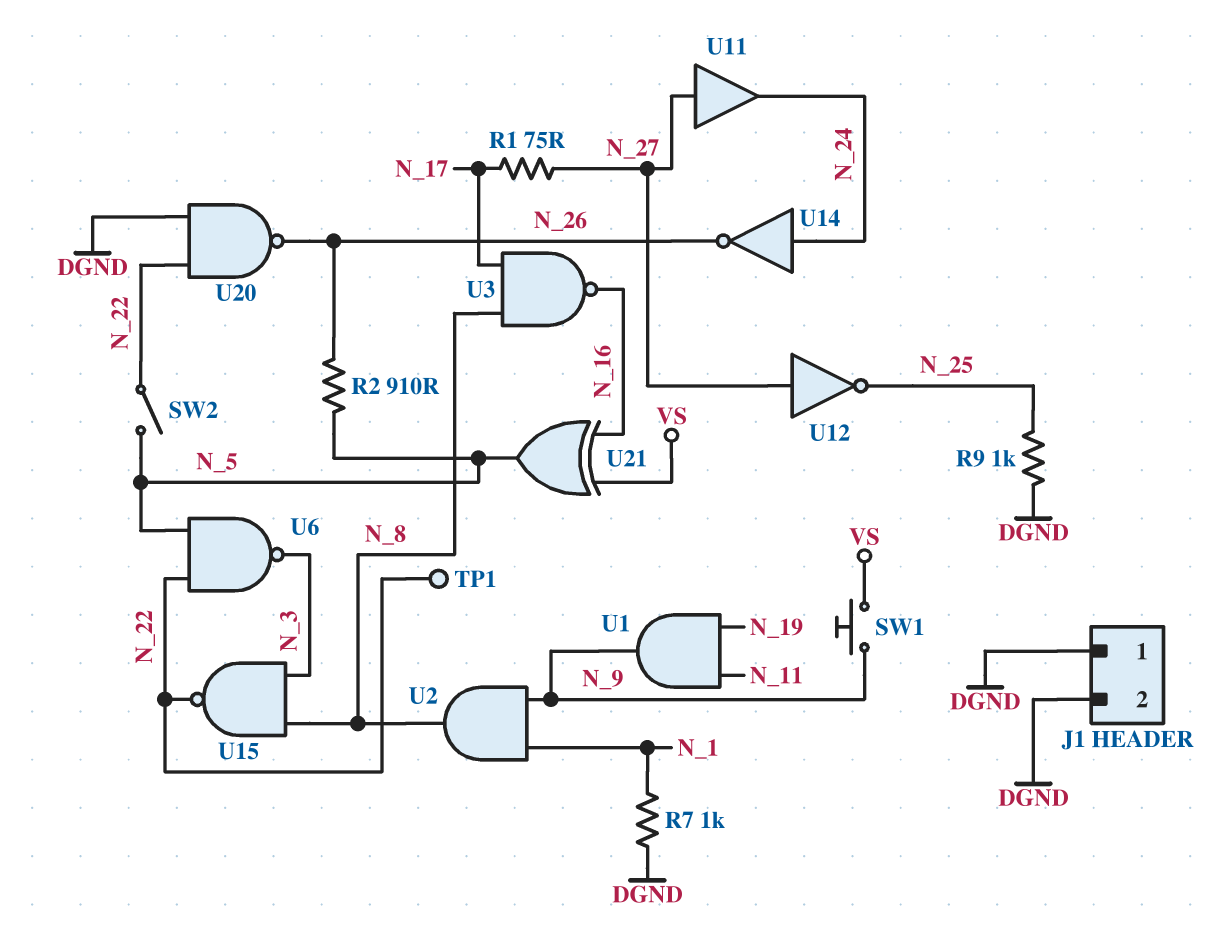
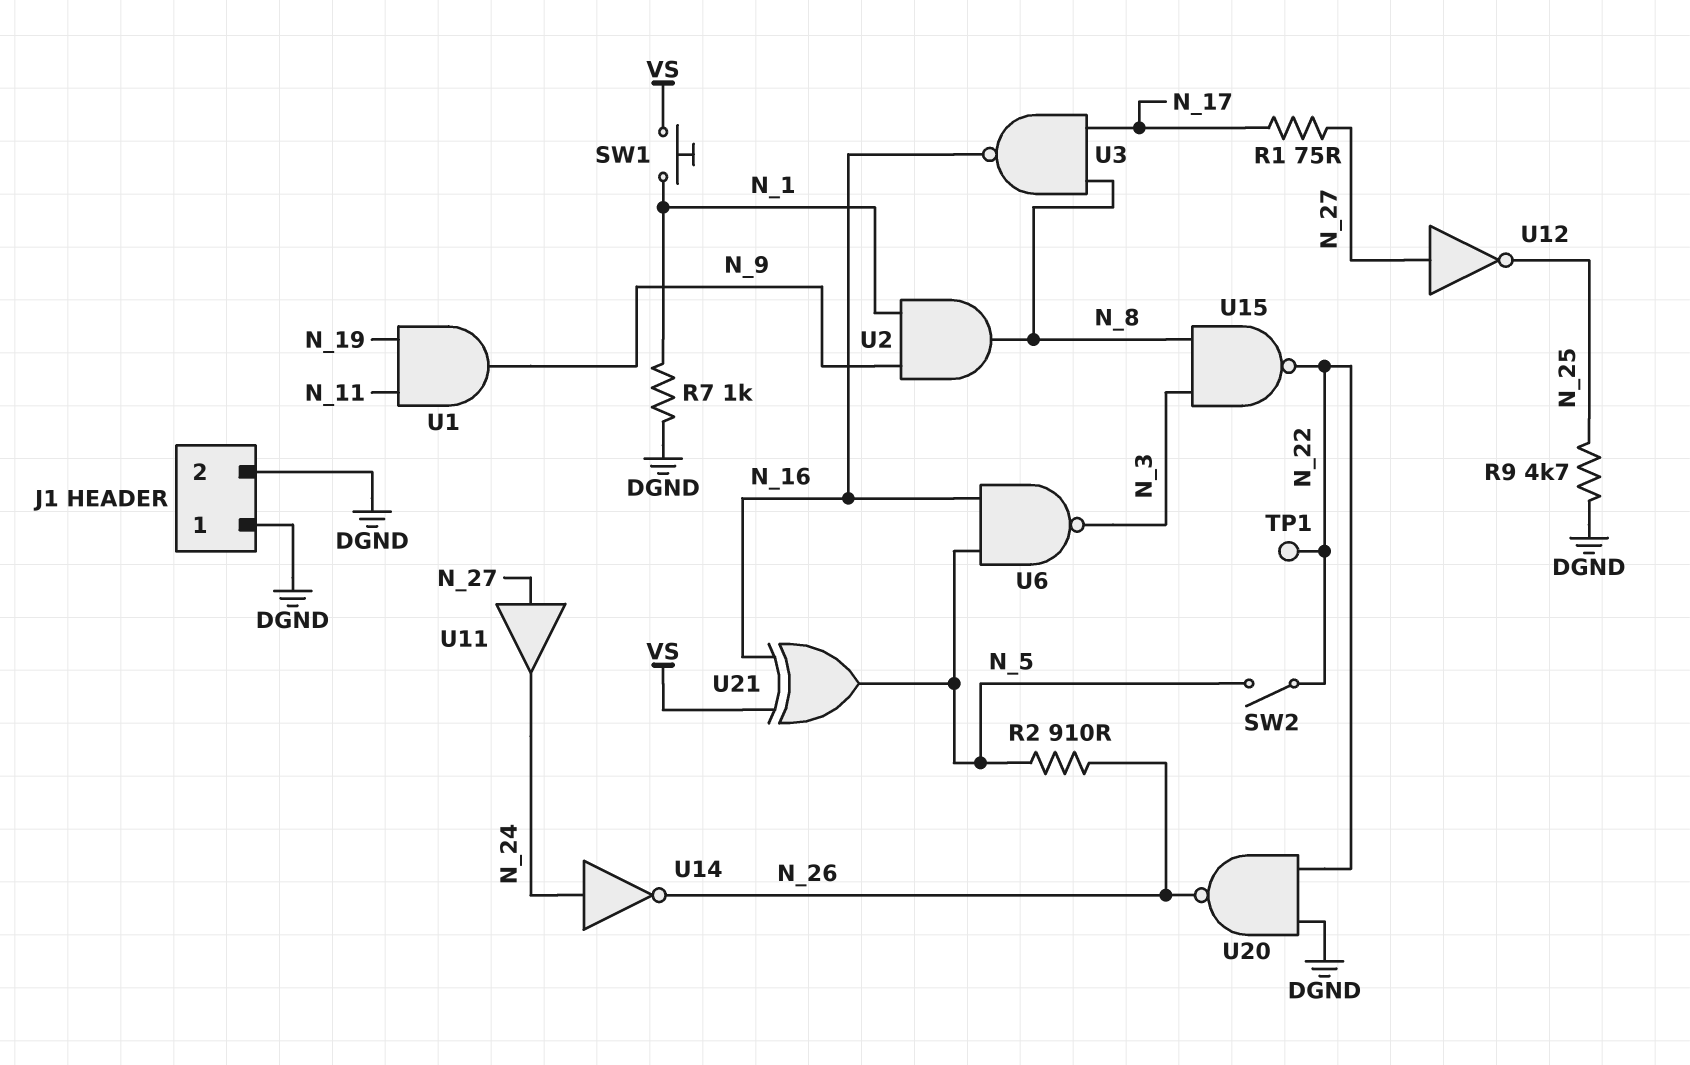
R9: 1k (DGND, N_25) -> 4.7k (DGND, N_25)
SW1: button (N_9, VS) -> button (N_1, VS)
U6: NAND (in N_5, in N_22, out N_3) -> NAND (in N_5, in N_16, out N_3)

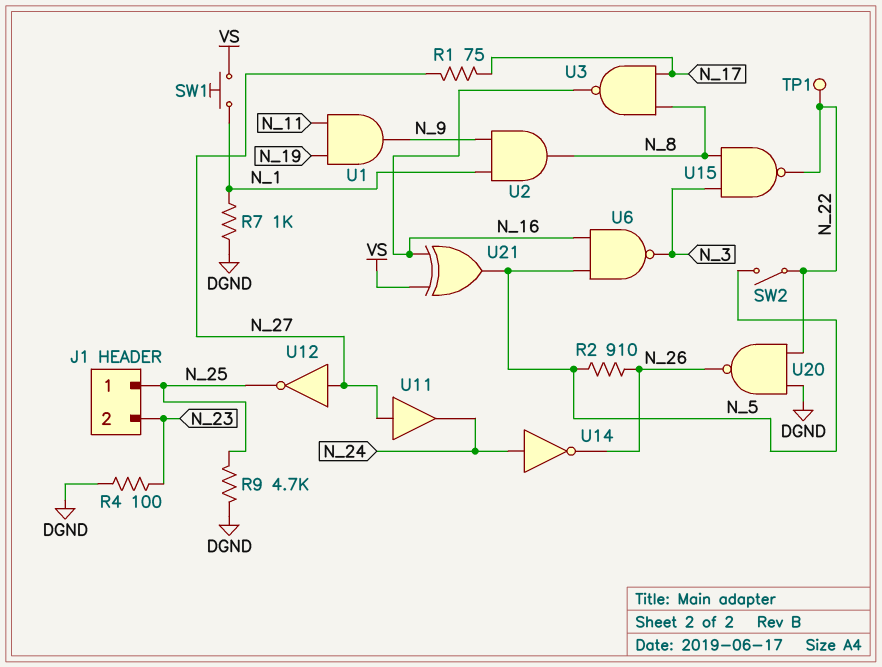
J1 pin 1: DGND -> N_25
J1 pin 2: DGND -> N_23
R4: none -> 100 (DGND, N_23)

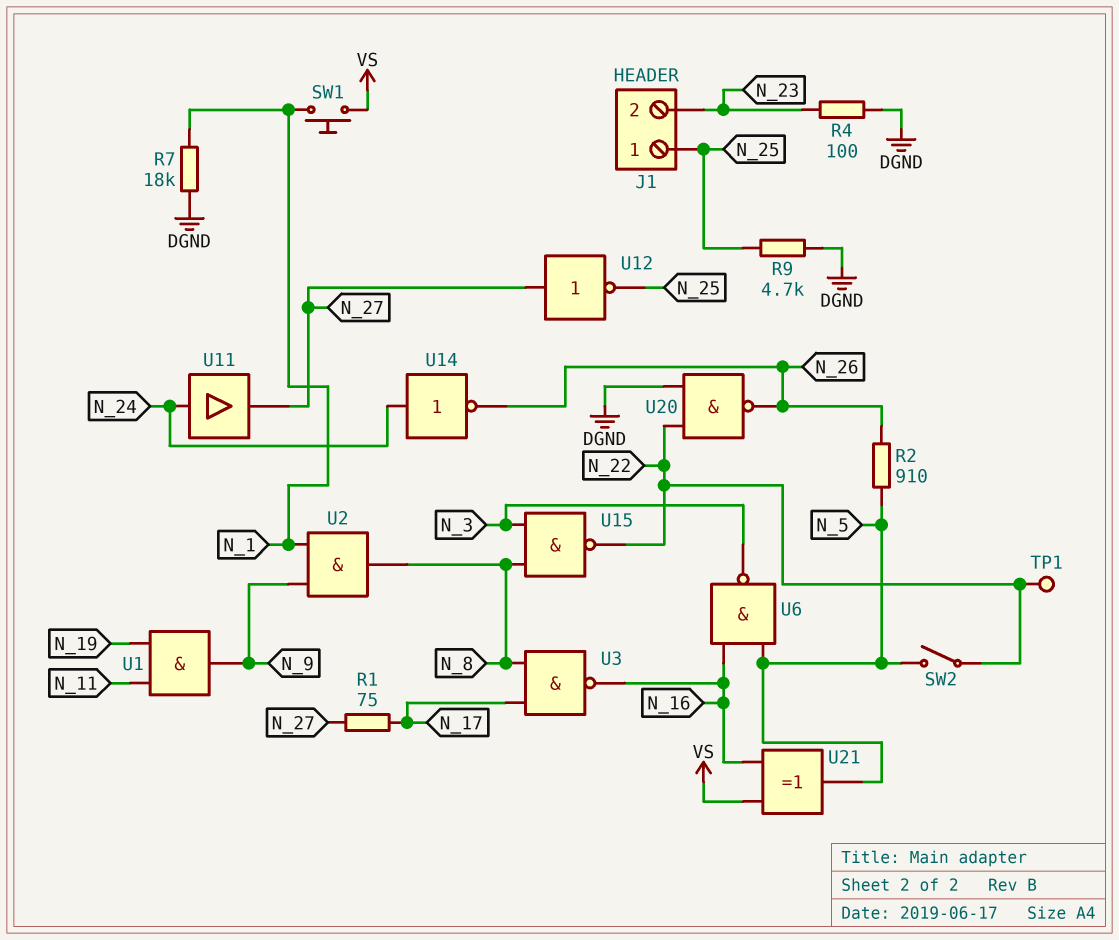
R7: 1k (DGND, N_1) -> 18k (DGND, N_1)
U11: buffer (in N_27, out N_24) -> buffer (in N_24, out N_27)

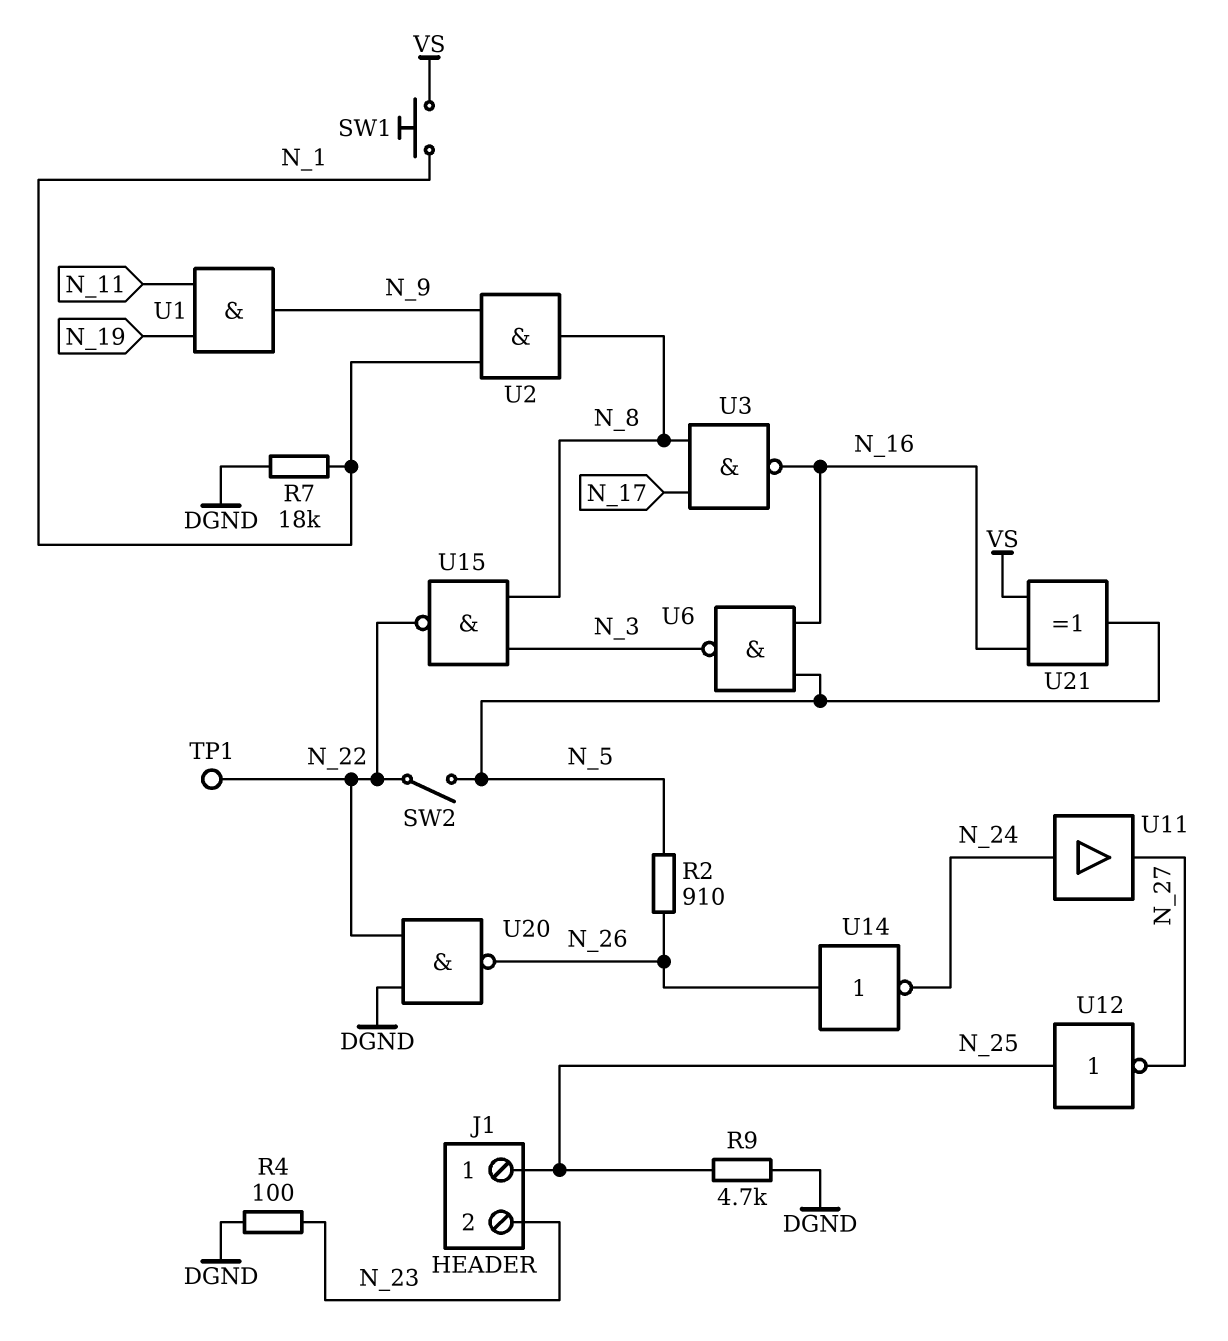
R1: 75 (N_17, N_27) -> none
U12: NOT (in N_27, out N_25) -> NOT (in N_25, out N_27)
U14: NOT (in N_24, out N_26) -> NOT (in N_26, out N_24)

